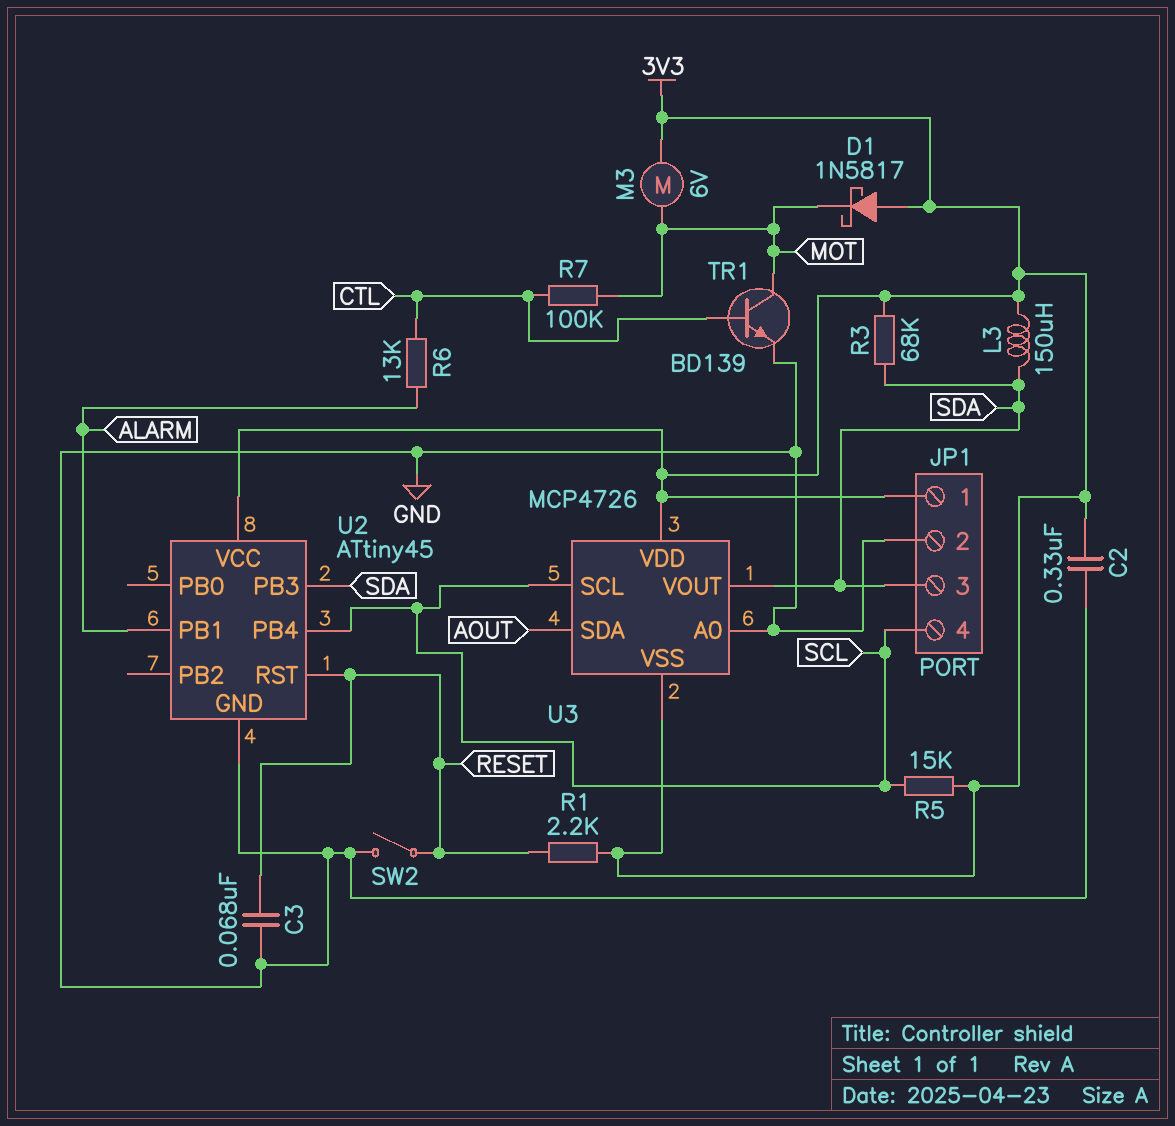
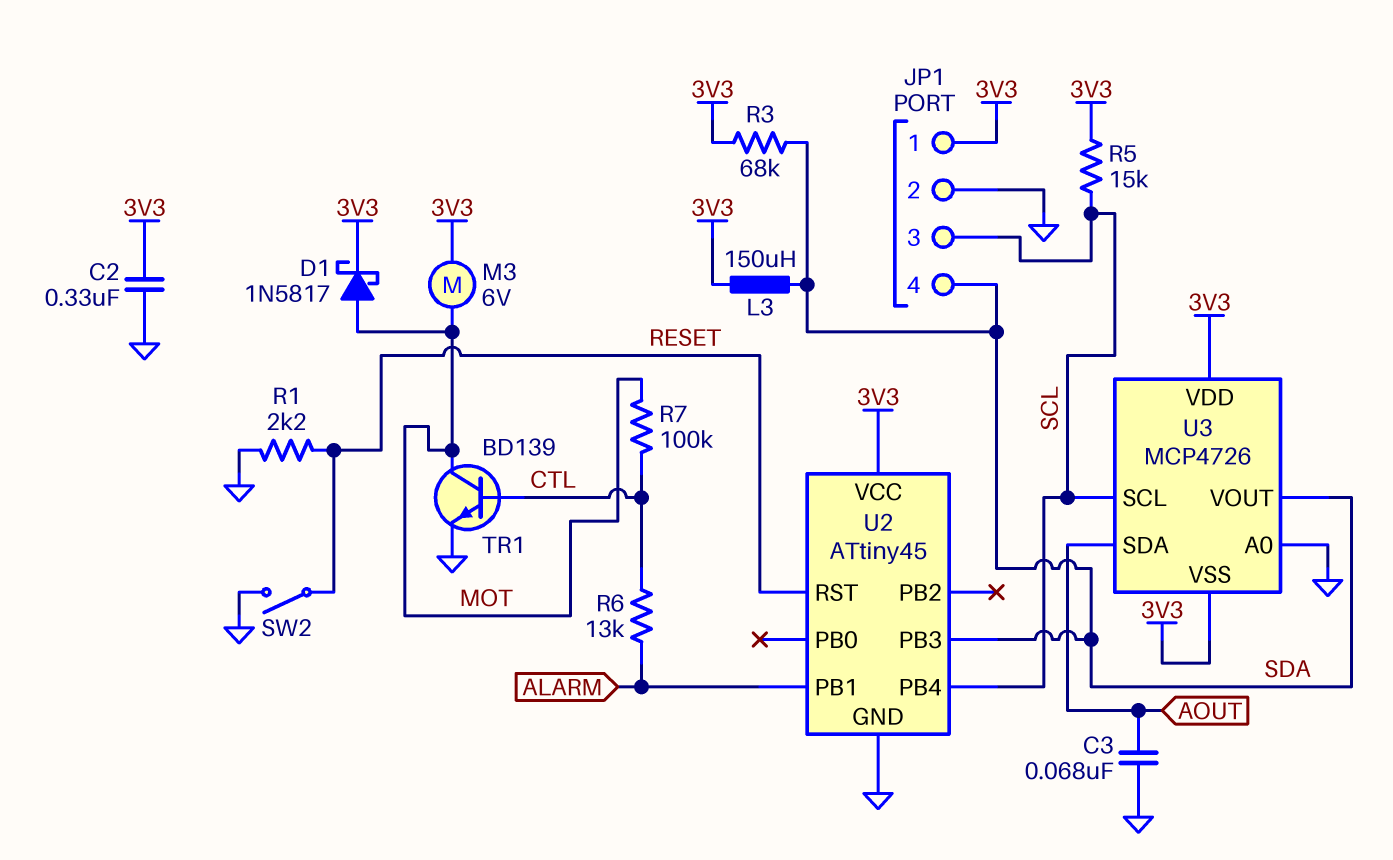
C3: 68nF (GND, RESET) -> 68nF (AOUT, GND)
D1: schottky 1N5817 (A 3V3, K MOT) -> schottky 1N5817 (A MOT, K 3V3)
JP1 pin 3: SDA -> SCL
JP1 pin 4: SCL -> SDA
R1: 2.2k (3V3, RESET) -> 2.2k (GND, RESET)

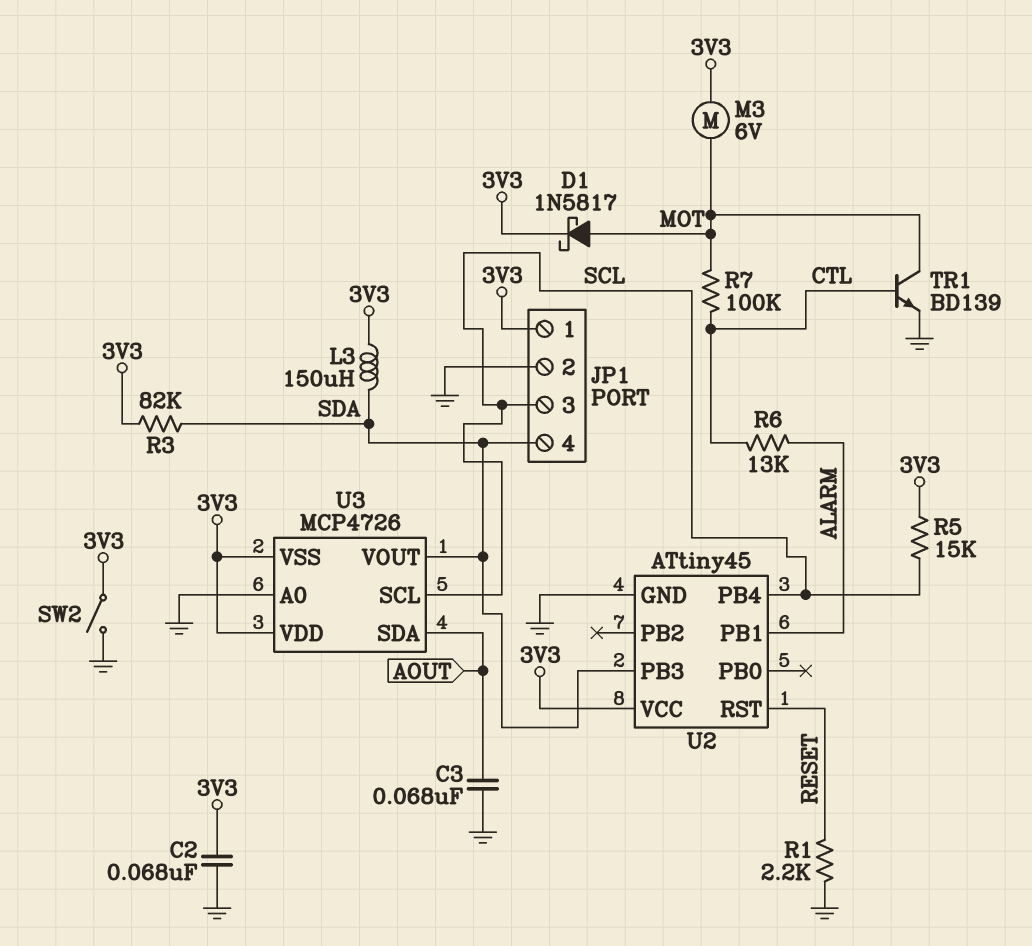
C2: 330nF (3V3, GND) -> 68nF (3V3, GND)
R3: 68k (3V3, SDA) -> 82k (3V3, SDA)
SW2: switch (GND, RESET) -> switch (3V3, GND)

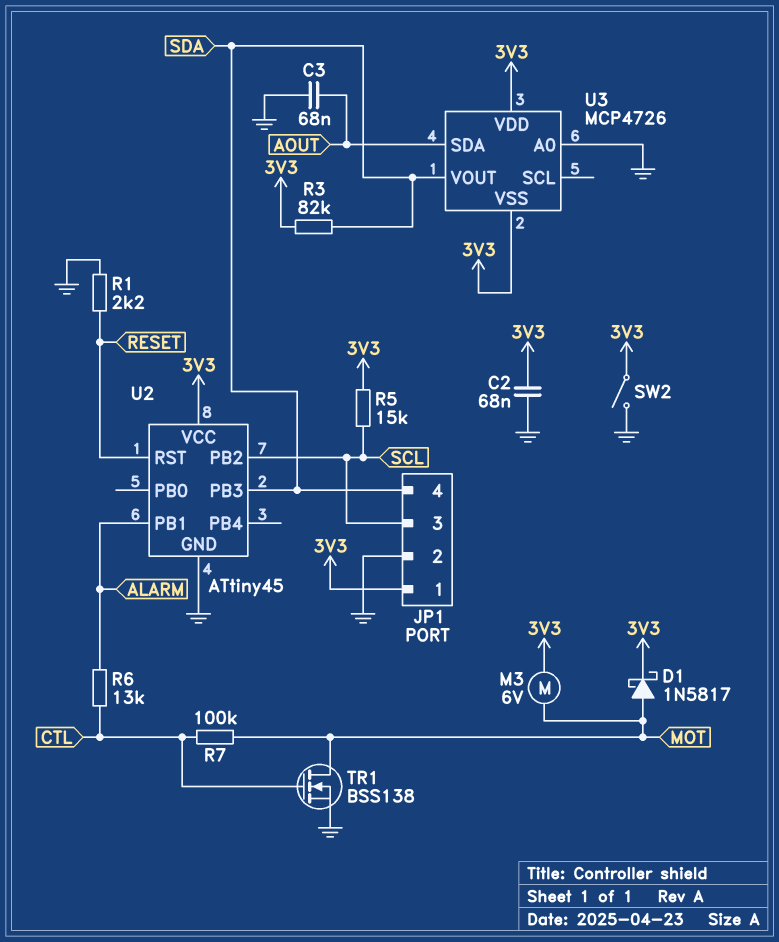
L3: 150uH (3V3, SDA) -> none
TR1: NPN BD139 (B CTL, C MOT, E GND) -> NMOS BSS138 (G CTL, D MOT, S GND)
U2 pin PB2: none -> SCL
U2 pin PB4: SCL -> none
U3 pin SCL: SCL -> none

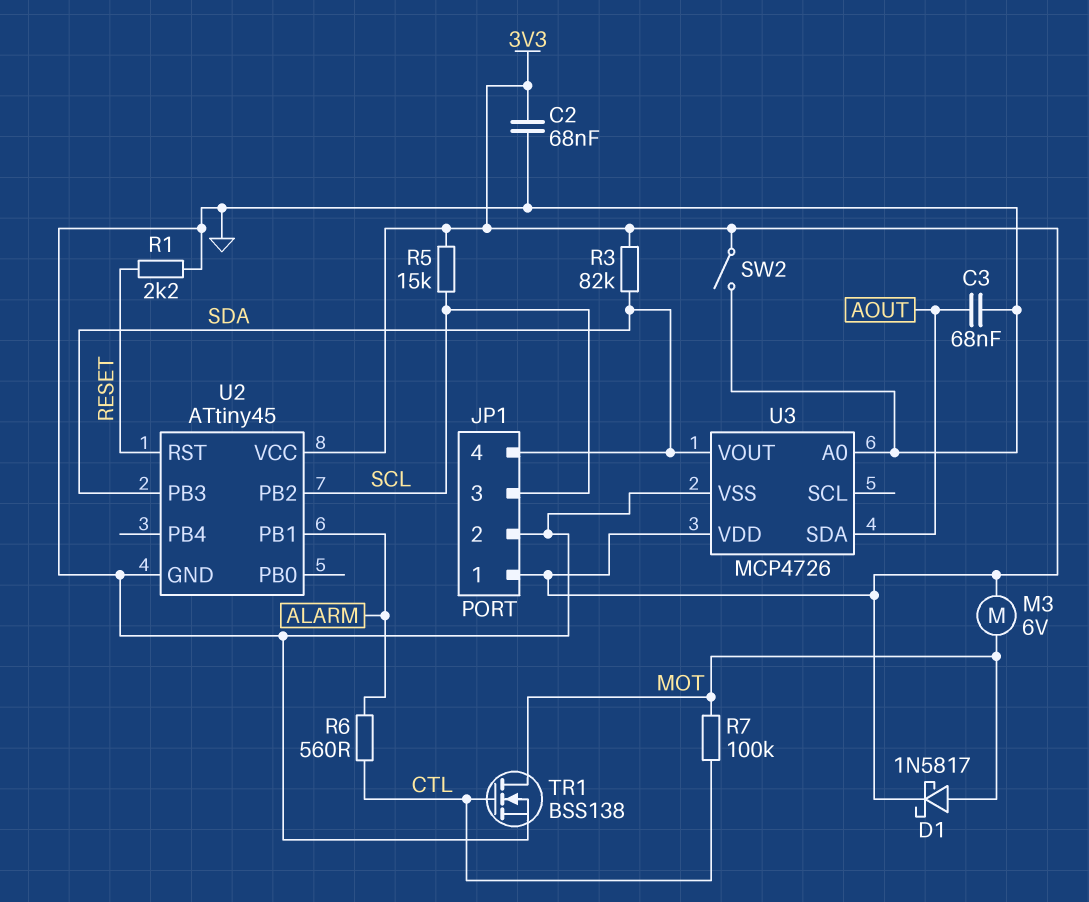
R6: 13k (ALARM, CTL) -> 560 (ALARM, CTL)
U3 pin VSS: 3V3 -> GND

